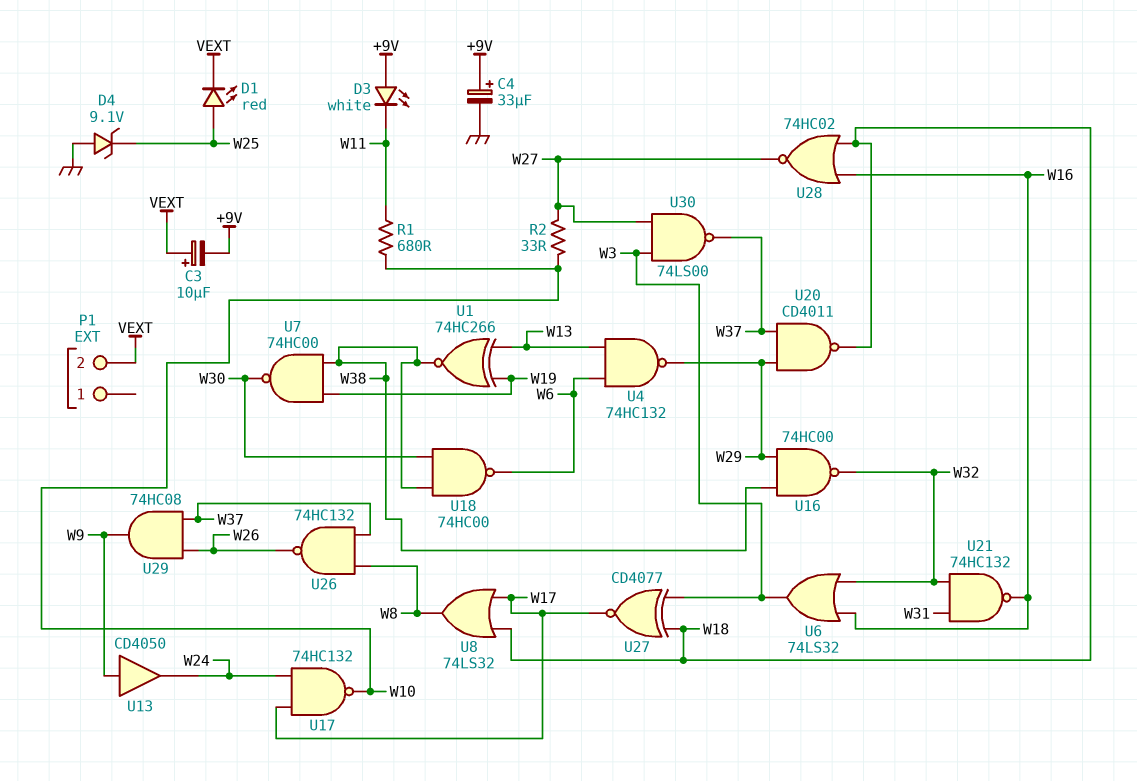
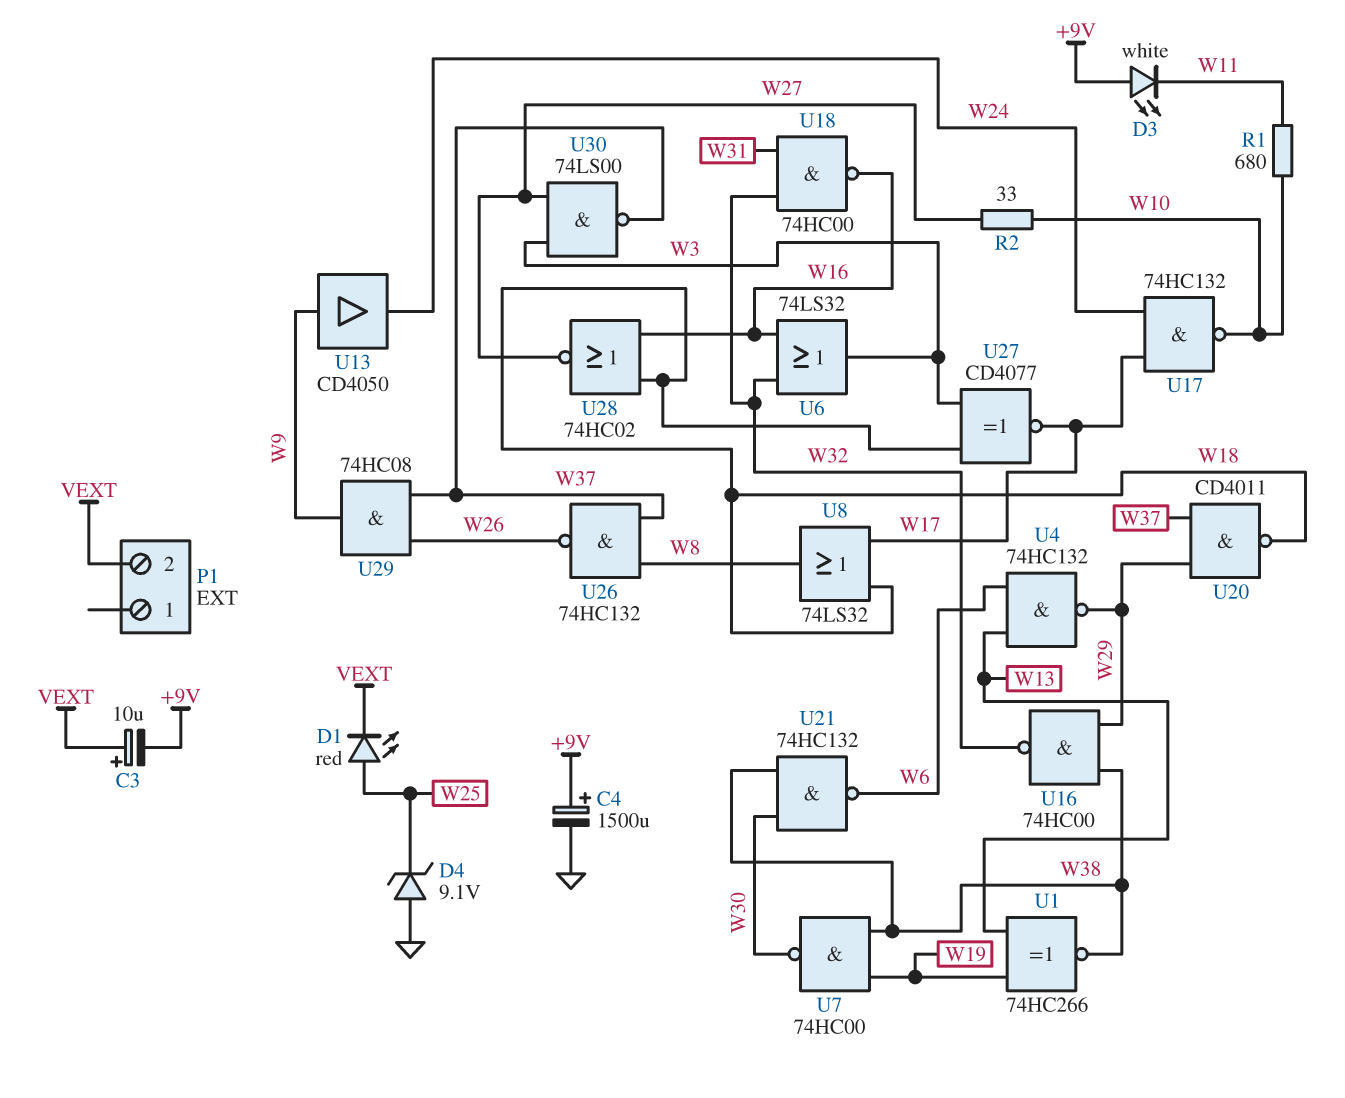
C4: 33uF (plus +9V, minus GND) -> 1500uF (plus +9V, minus GND)
U18: NAND 74HC00 (in W30, in W38, out W6) -> NAND 74HC00 (in W31, in W32, out W16)
U21: NAND 74HC132 (in W31, in W32, out W16) -> NAND 74HC132 (in W30, in W38, out W6)

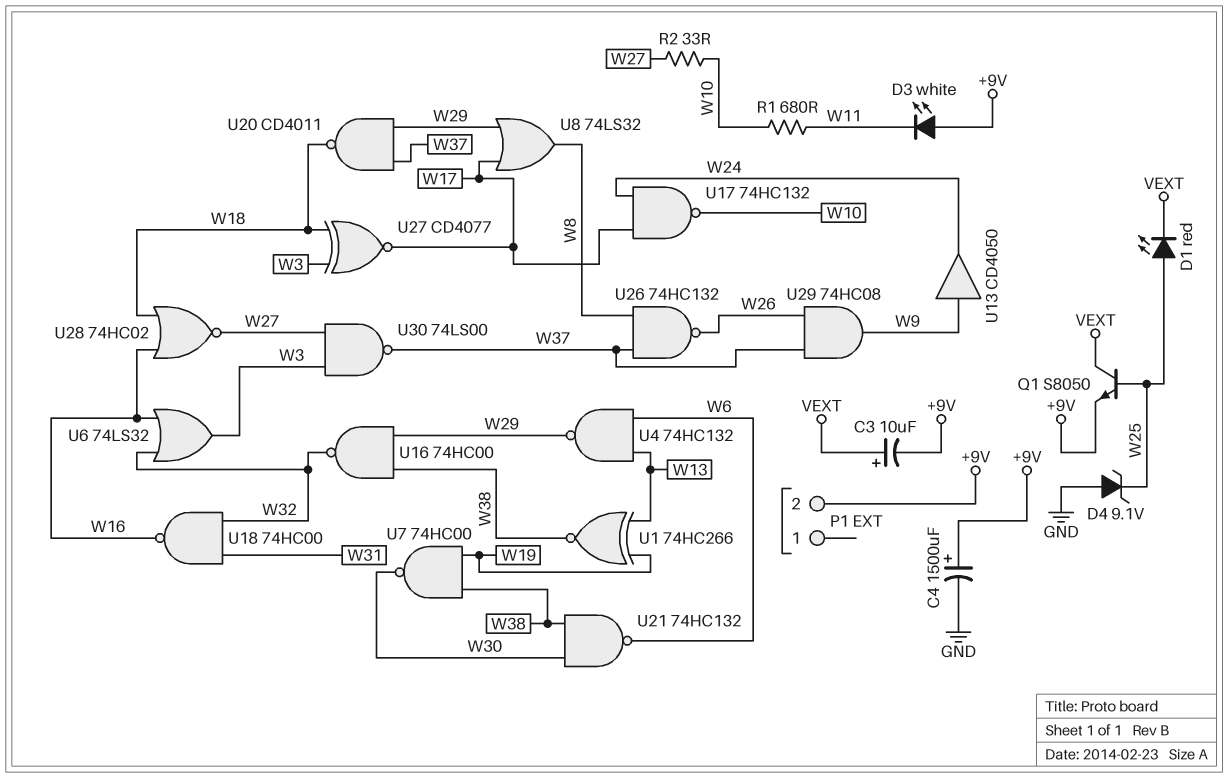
P1 pin 2: VEXT -> +9V
Q1: none -> NPN S8050 (B W25, C VEXT, E +9V)
U8: OR 74LS32 (in W17, in W18, out W8) -> OR 74LS32 (in W17, in W29, out W8)

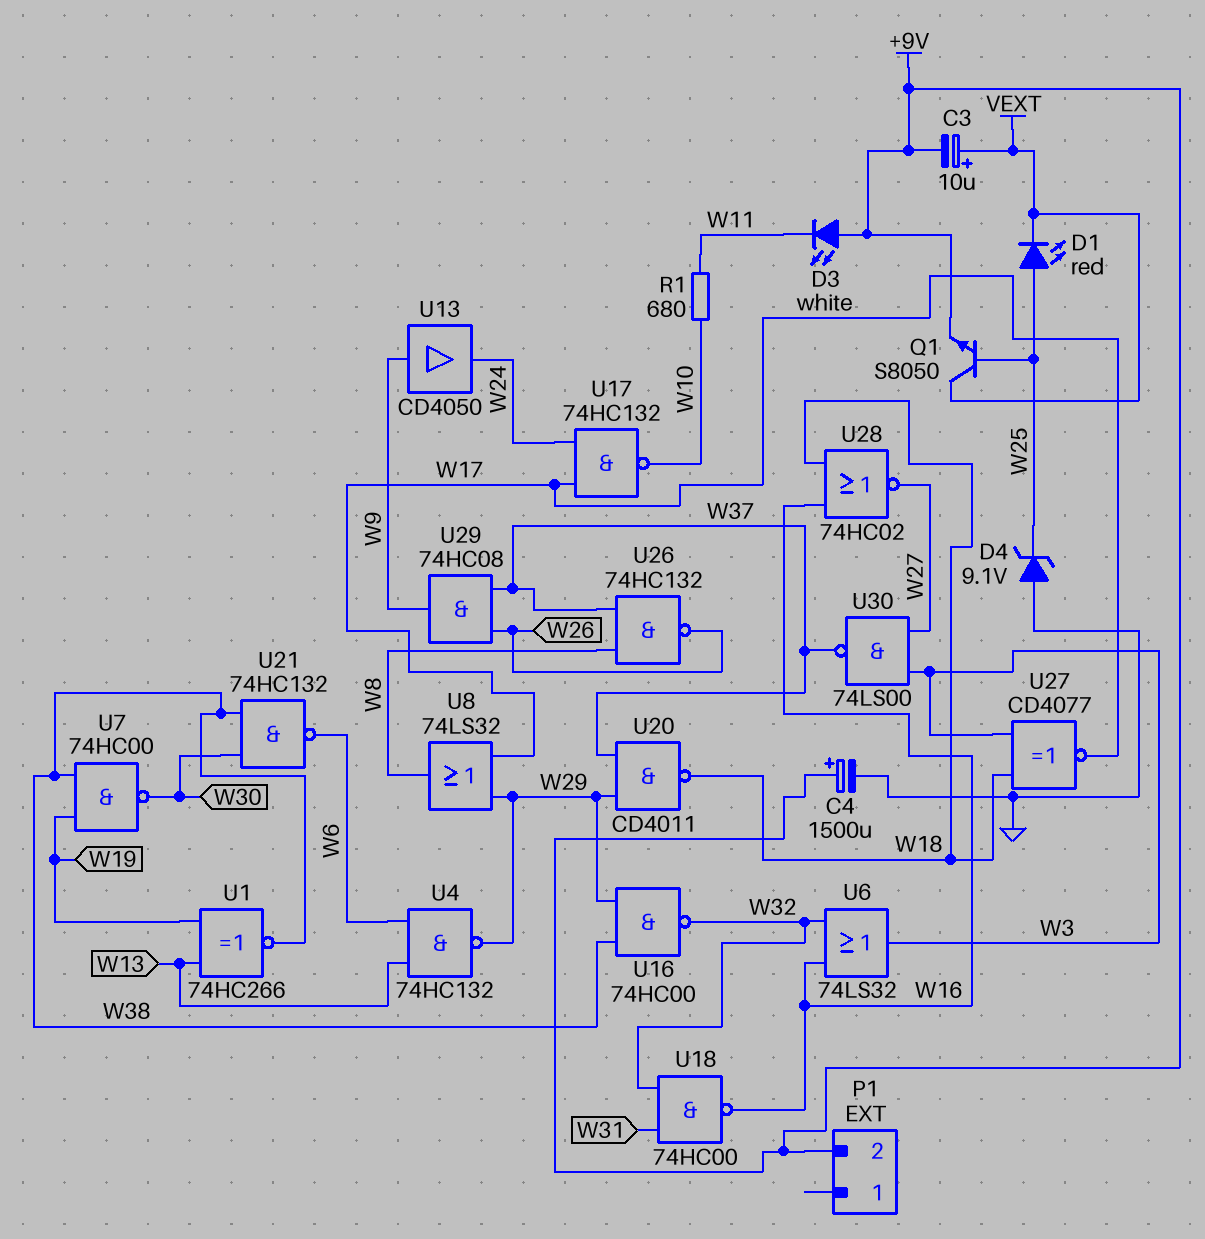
R2: 33 (W10, W27) -> none

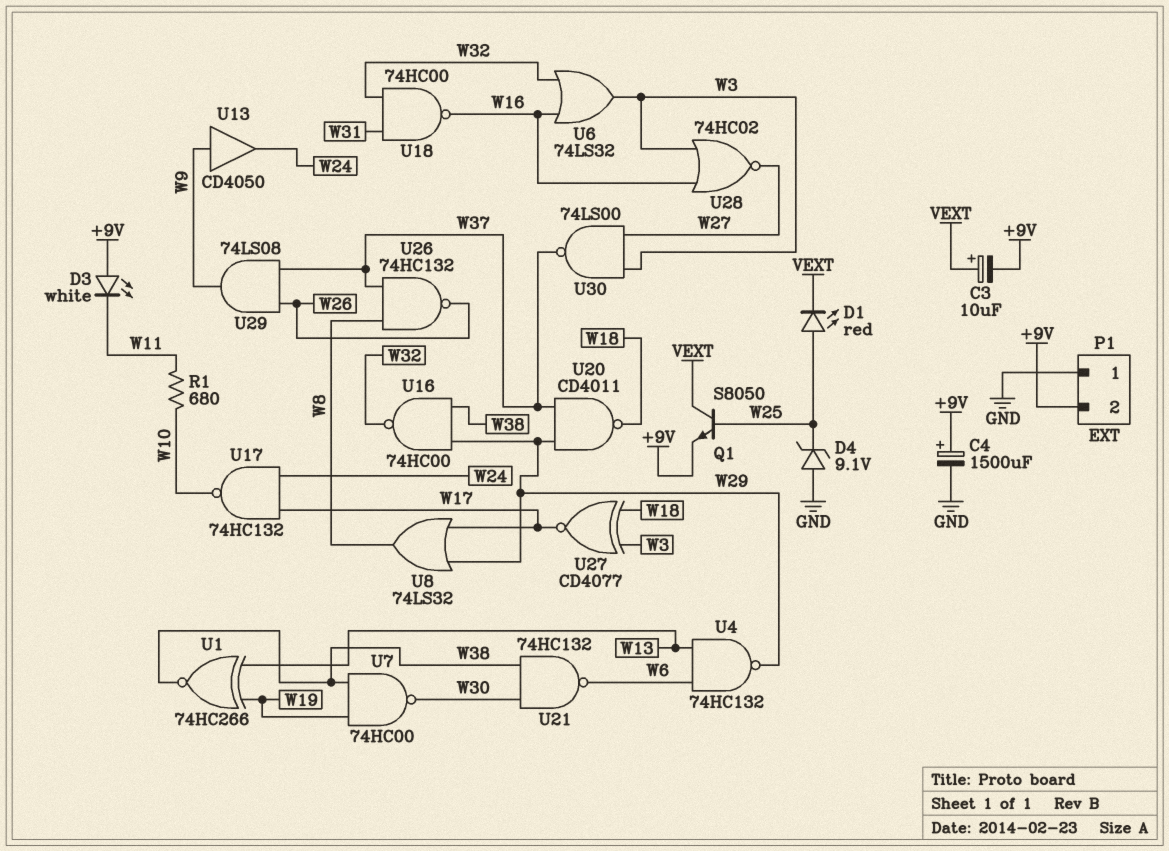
P1 pin 1: none -> GND
U28: NOR 74HC02 (in W16, in W18, out W27) -> NOR 74HC02 (in W3, in W16, out W27)
U29: AND 74HC08 (in W26, in W37, out W9) -> AND 74LS08 (in W26, in W37, out W9)

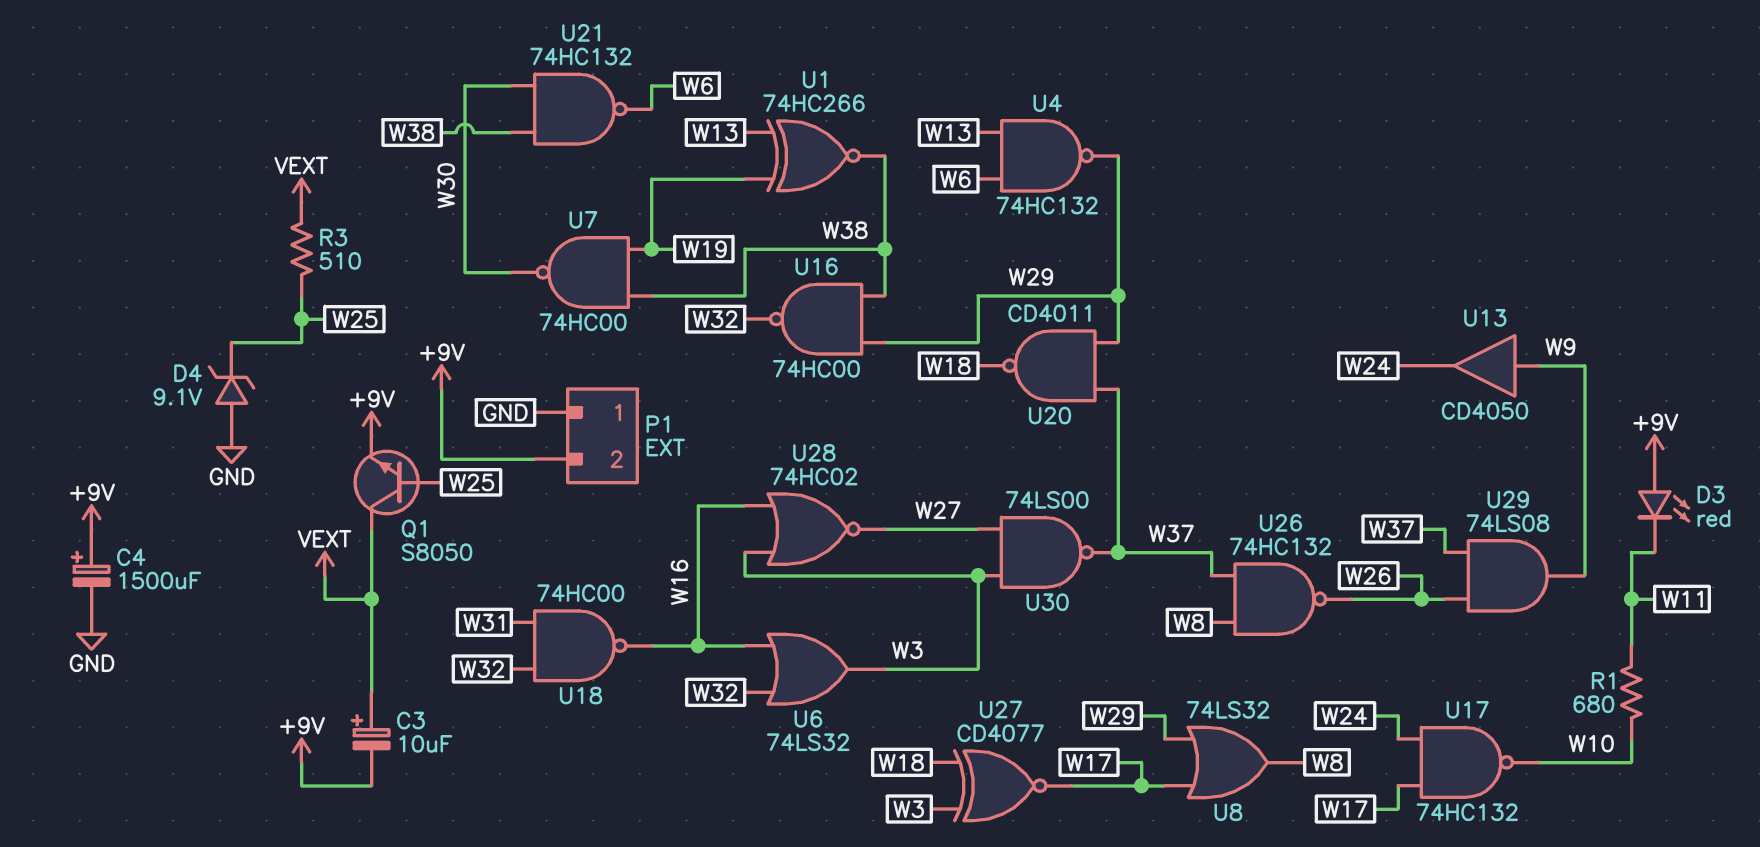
D1: LED red (A W25, K VEXT) -> none
D3: LED white (A +9V, K W11) -> LED red (A +9V, K W11)
R3: none -> 510 (VEXT, W25)

